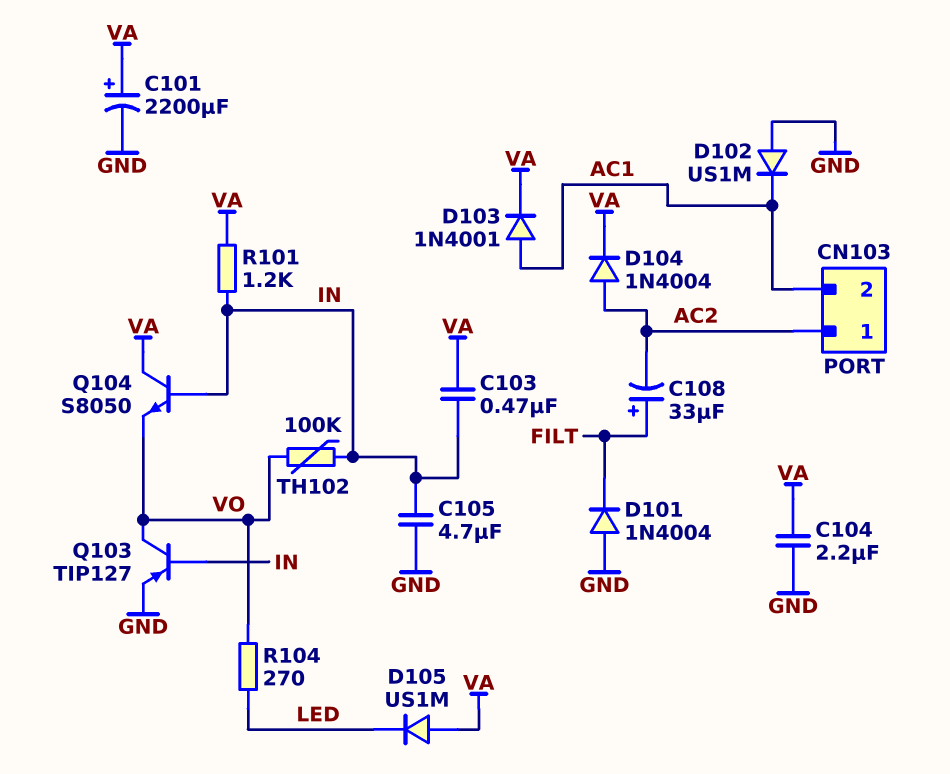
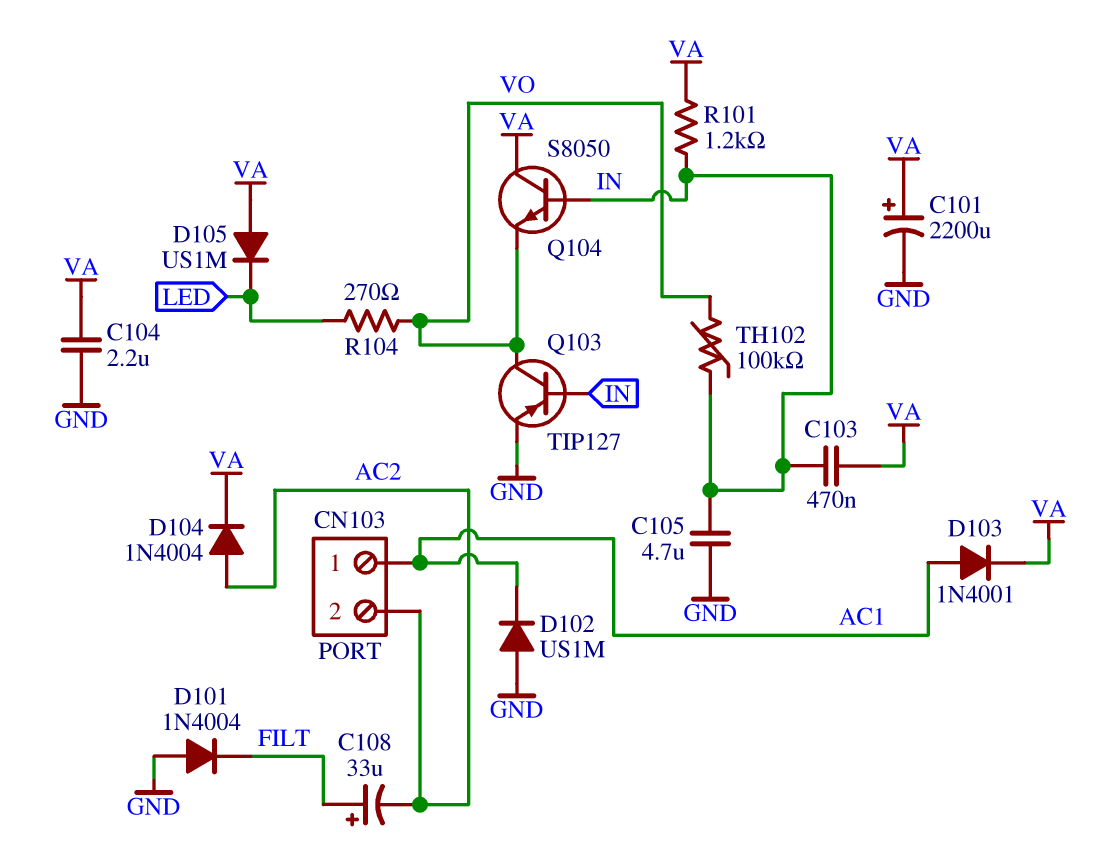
CN103 pin 1: AC2 -> AC1
CN103 pin 2: AC1 -> AC2

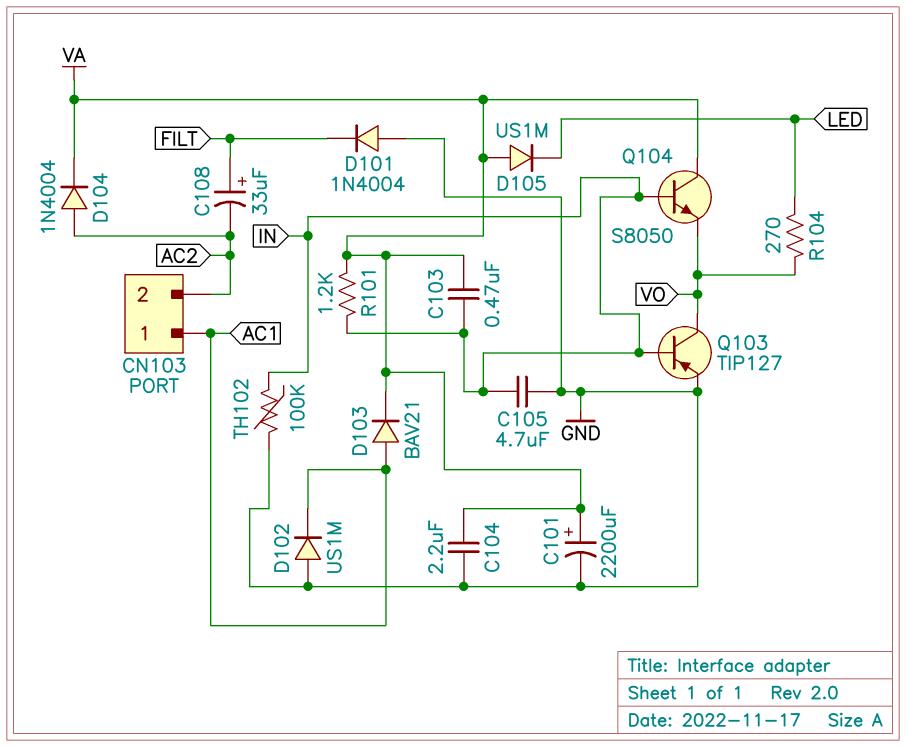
D103: diode 1N4001 (A AC1, K VA) -> diode BAV21 (A AC1, K VA)
TH102: 100k (IN, VO) -> 100k (GND, IN)

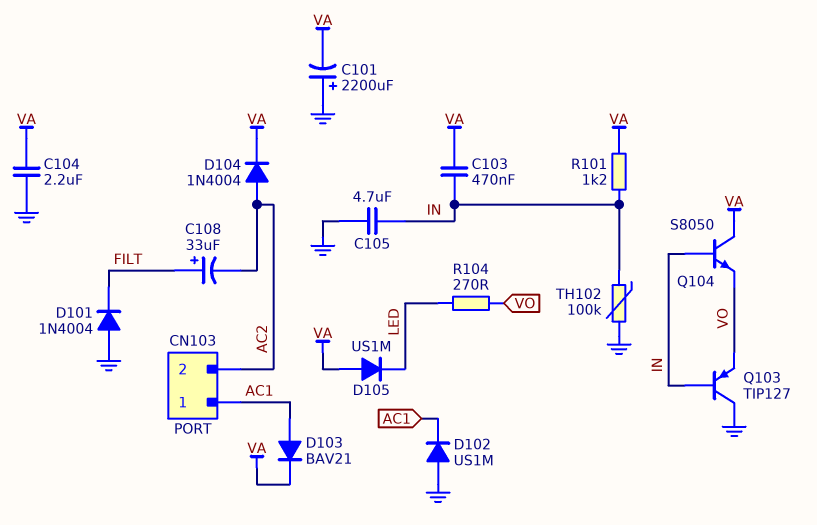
C101: 2200uF (plus VA, minus GND) -> 2200uF (plus GND, minus VA)
Q103: PNP TIP127 (B IN, C VO, E GND) -> PNP TIP127 (B IN, C GND, E VO)

